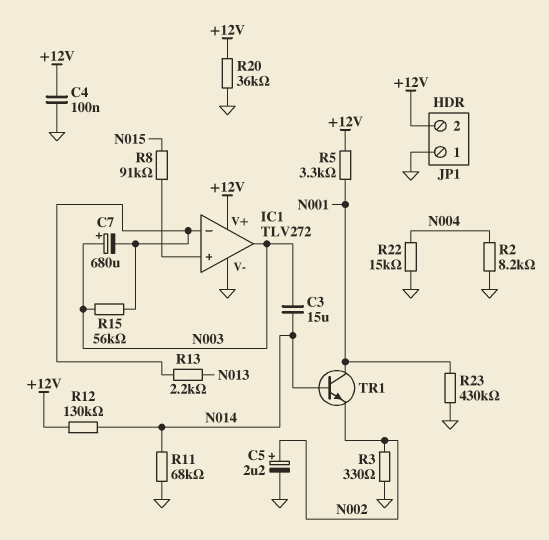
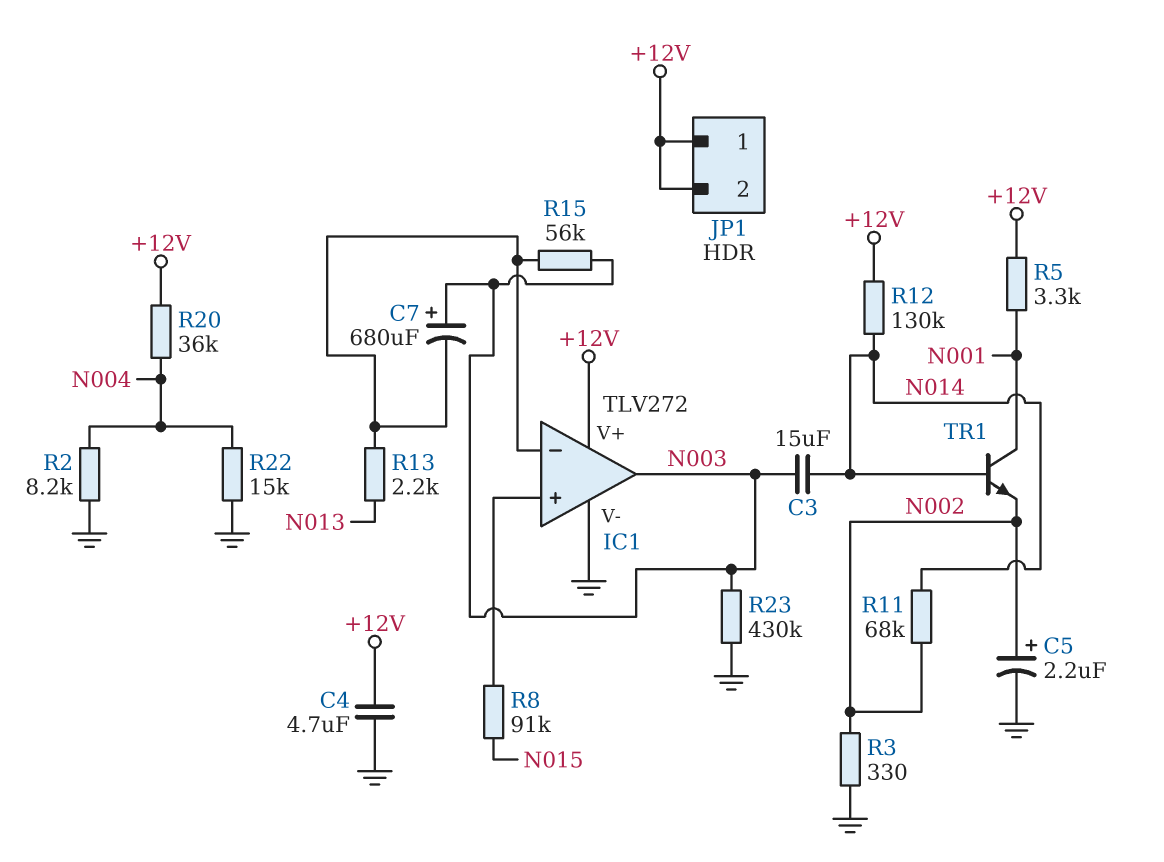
C4: 100nF (+12V, GND) -> 4.7uF (+12V, GND)
JP1 pin 1: GND -> +12V
R11: 68k (GND, N014) -> 68k (N002, N014)
R20: 36k (+12V, GND) -> 36k (+12V, N004)
R23: 430k (GND, N001) -> 430k (GND, N003)

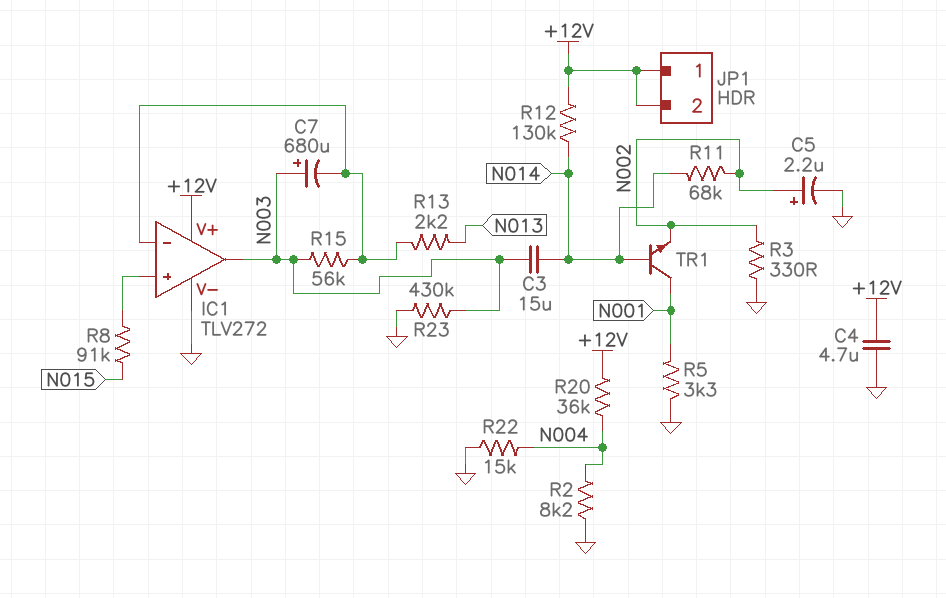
R5: 3.3k (+12V, N001) -> 3.3k (GND, N001)

